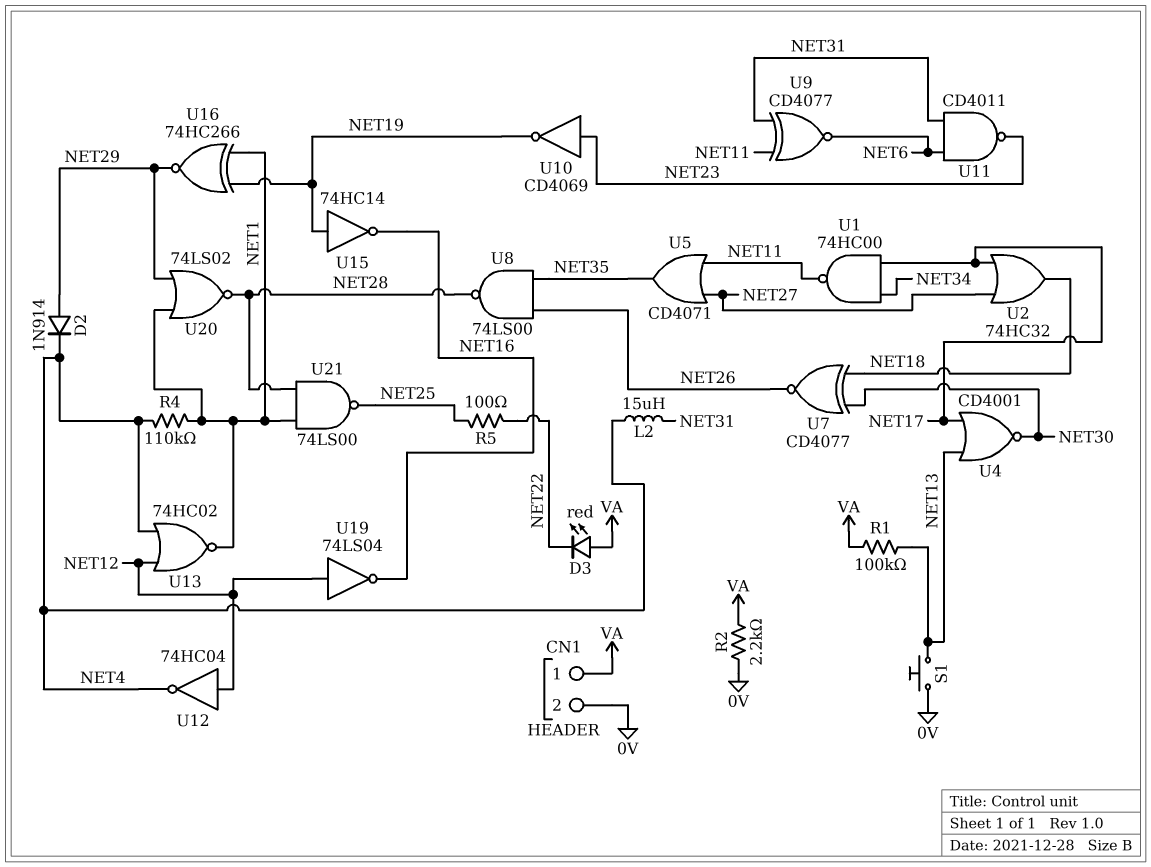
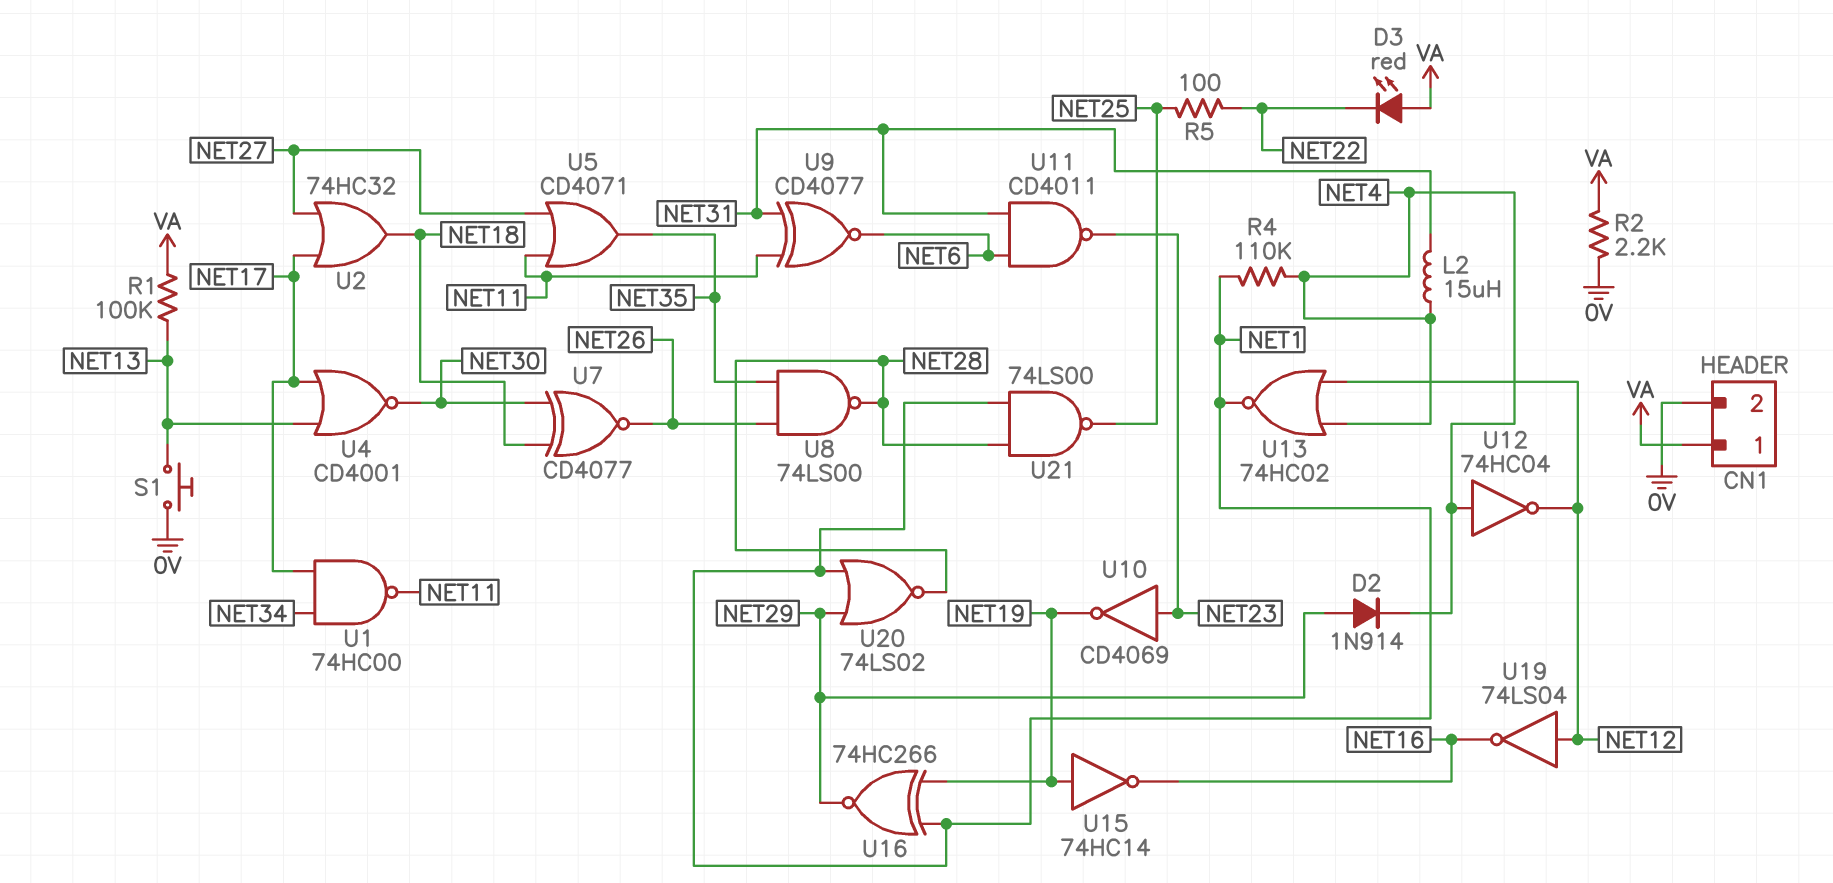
U12: NOT 74HC04 (in NET12, out NET4) -> NOT 74HC04 (in NET4, out NET12)

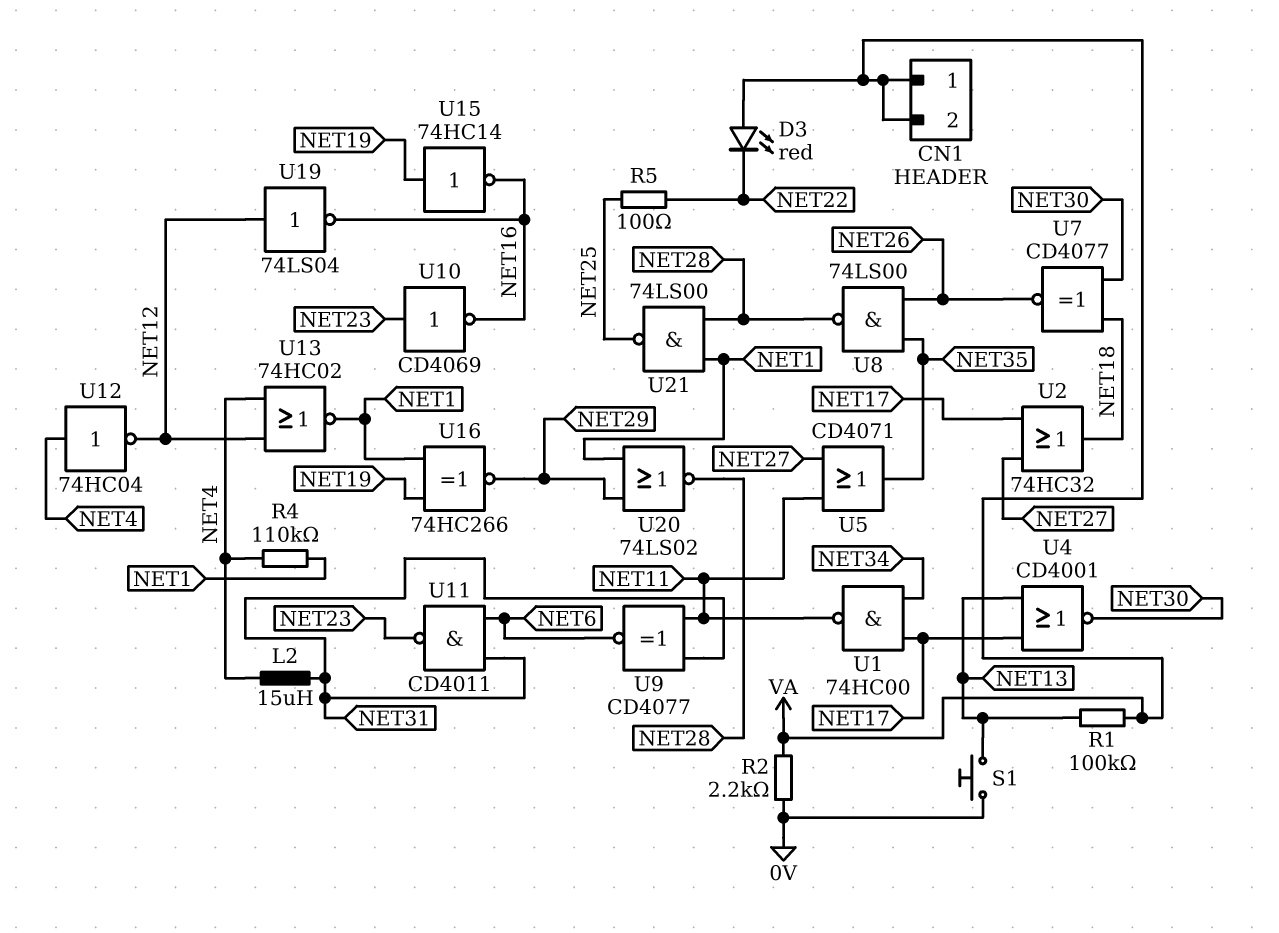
CN1 pin 2: 0V -> VA
D2: diode 1N914 (A NET29, K NET4) -> none
U10: NOT CD4069 (in NET23, out NET19) -> NOT CD4069 (in NET23, out NET16)

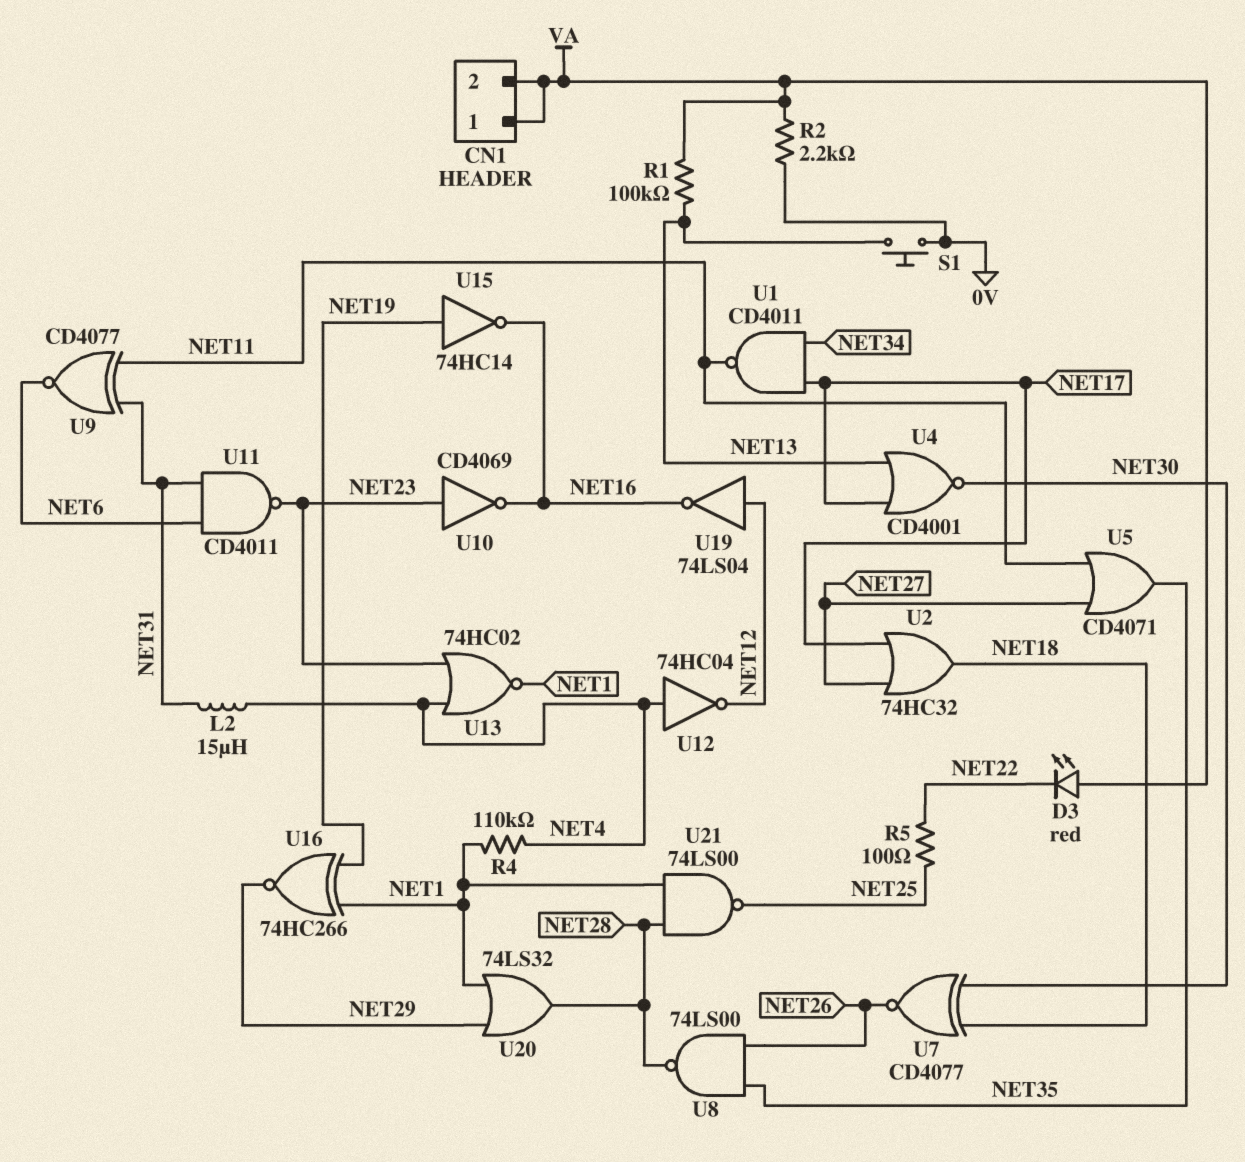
U1: NAND 74HC00 (in NET17, in NET34, out NET11) -> NAND CD4011 (in NET17, in NET34, out NET11)
U13: NOR 74HC02 (in NET4, in NET12, out NET1) -> NOR 74HC02 (in NET4, in NET23, out NET1)
U20: NOR 74LS02 (in NET1, in NET29, out NET28) -> OR 74LS32 (in NET1, in NET29, out NET28)

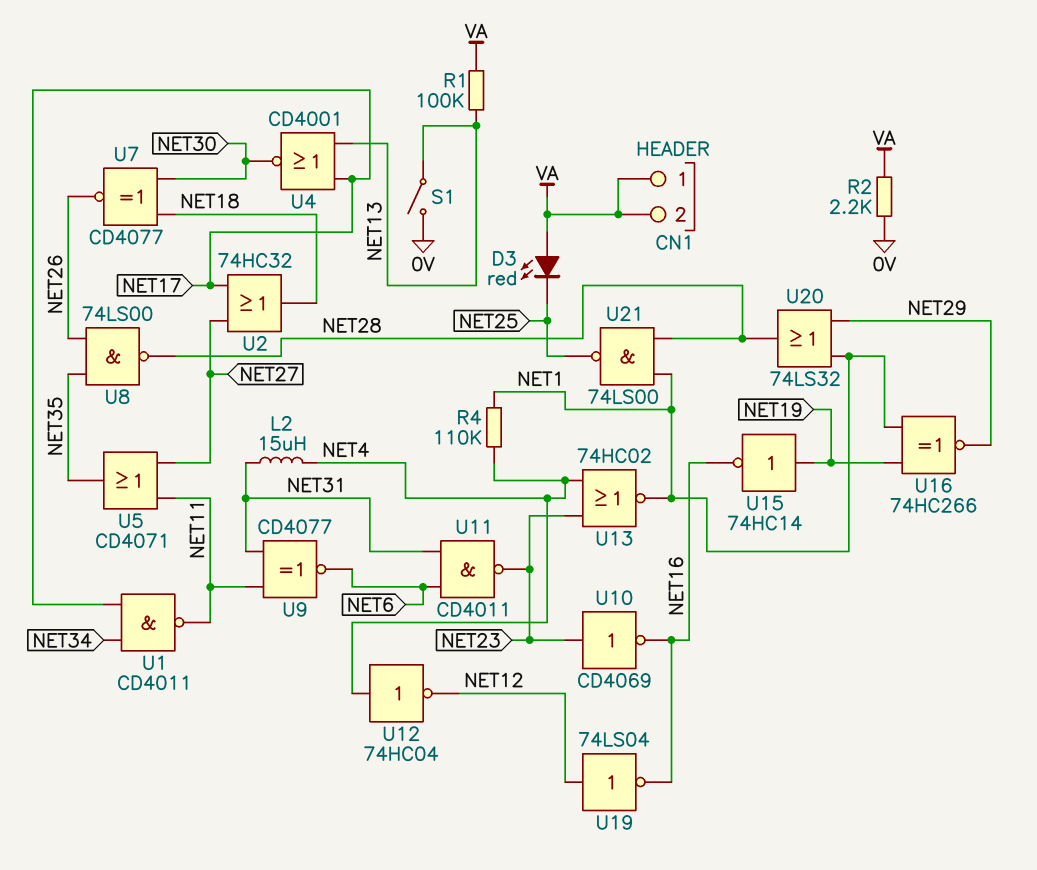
D3: LED red (A VA, K NET22) -> LED red (A VA, K NET25)
R5: 100 (NET22, NET25) -> none
S1: button (0V, NET13) -> switch (0V, NET13)

